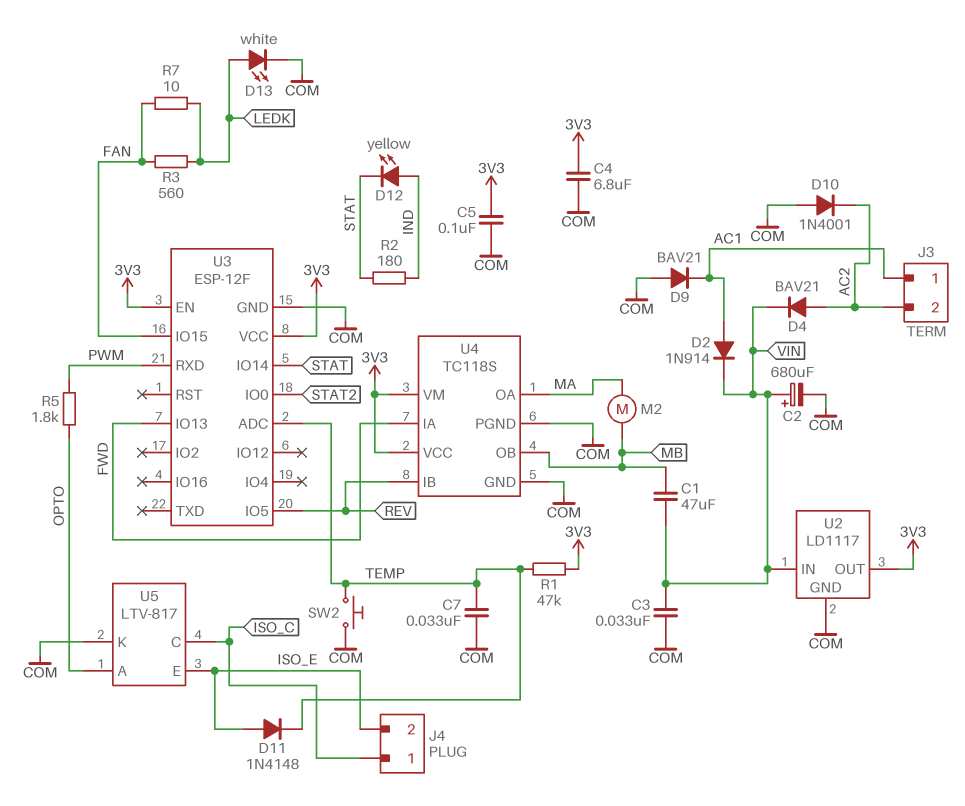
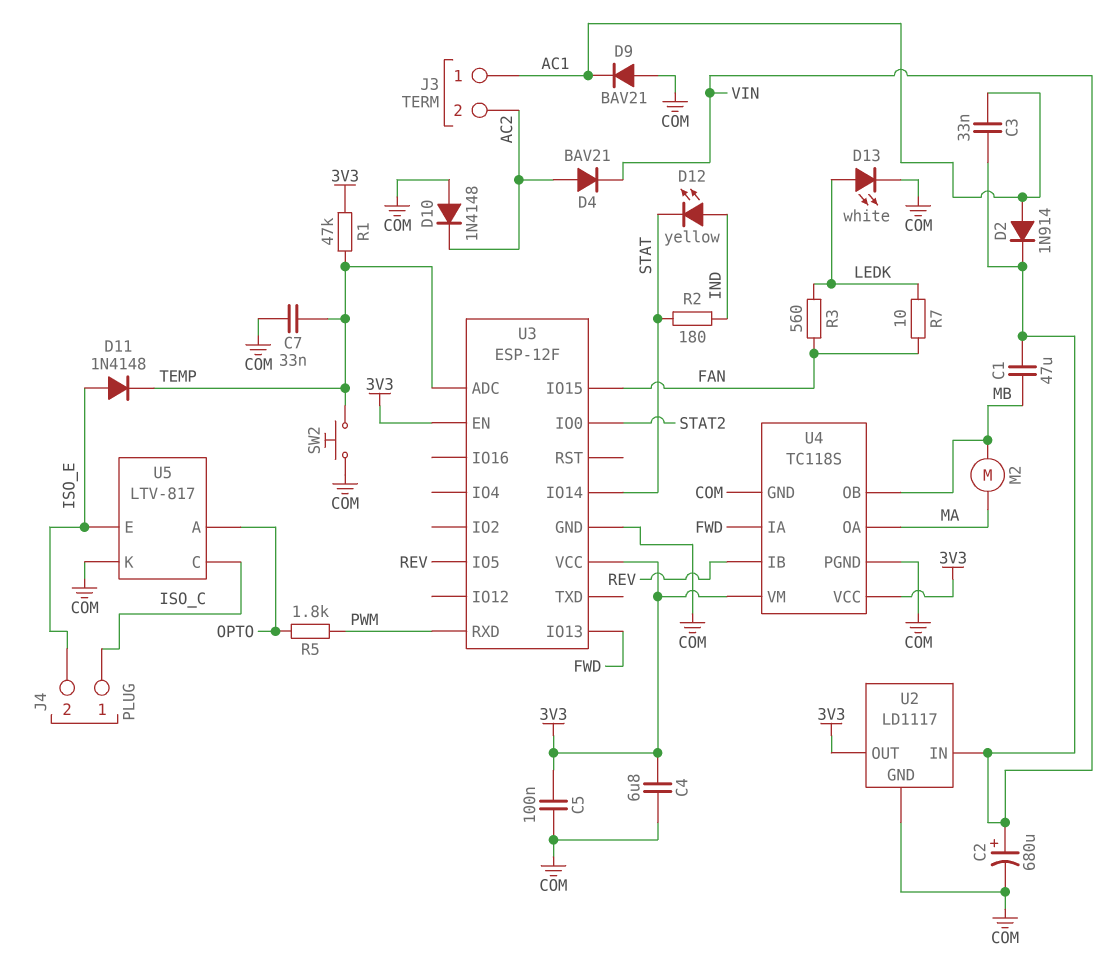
C3: 33nF (COM, VIN) -> 33nF (AC1, VIN)
D10: diode 1N4001 (A COM, K AC2) -> diode 1N4148 (A COM, K AC2)

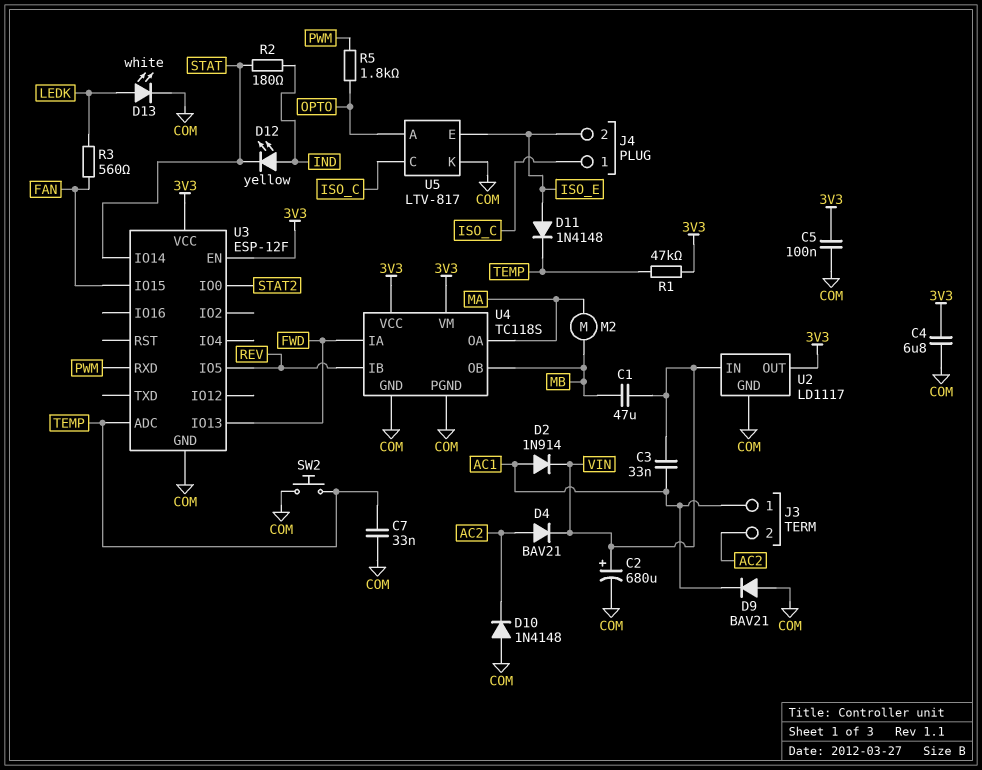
R7: 10 (FAN, LEDK) -> none

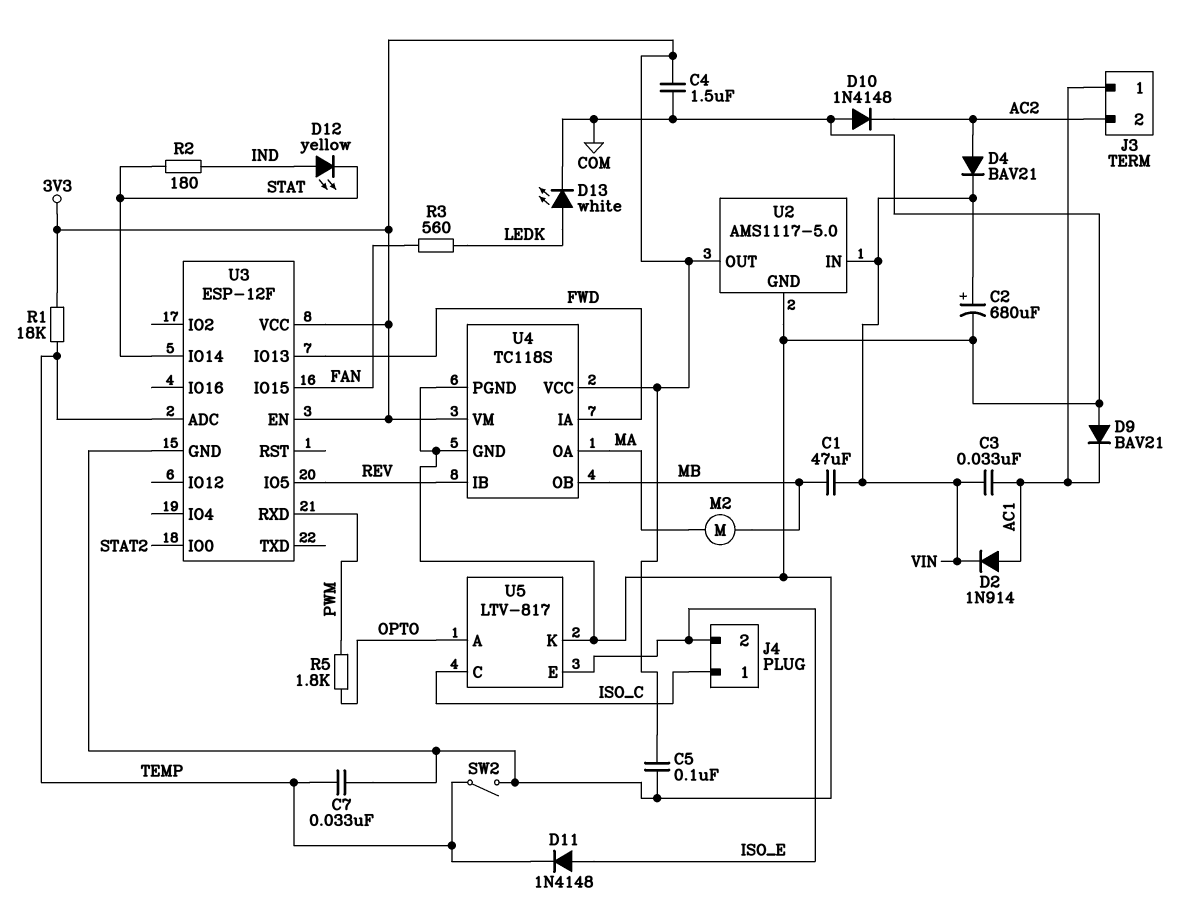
C4: 6.8uF (3V3, COM) -> 1.5uF (3V3, COM)
R1: 47k (3V3, TEMP) -> 18k (3V3, TEMP)
SW2: button (COM, TEMP) -> switch (COM, TEMP)
U2: LD1117 -> AMS1117-5.0

